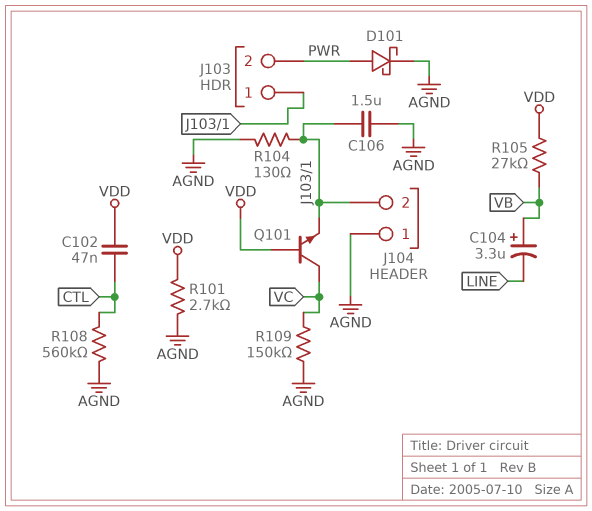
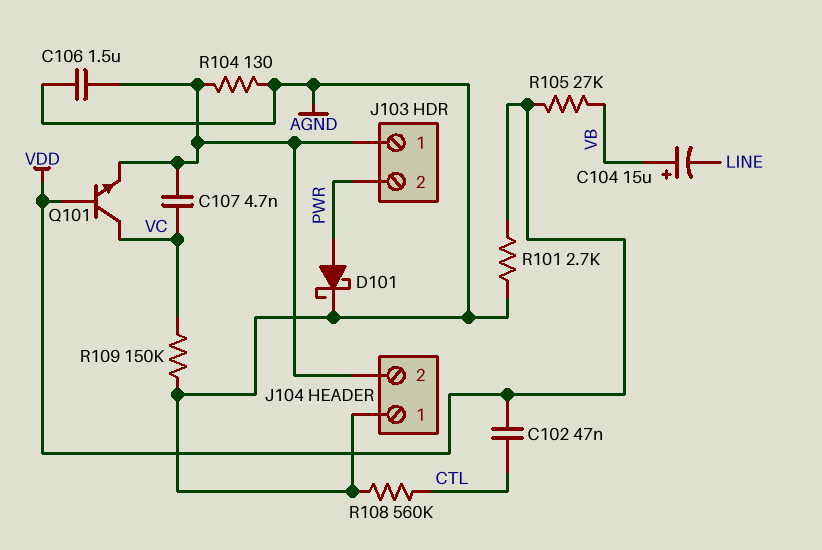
C104: 3.3uF (plus VB, minus LINE) -> 15uF (plus VB, minus LINE)
C107: none -> 4.7nF (J103/1, VC)

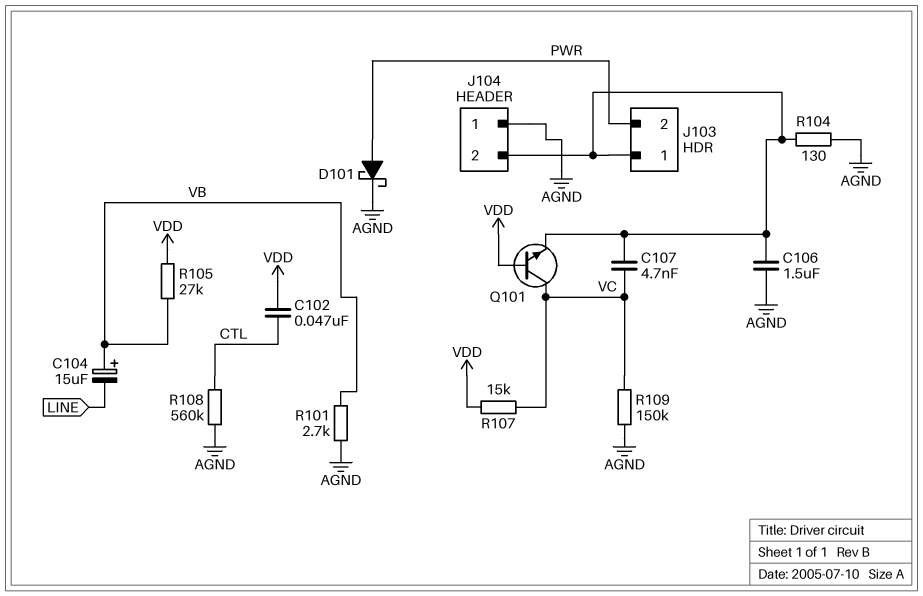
R101: 2.7k (AGND, VDD) -> 2.7k (AGND, VB)
R107: none -> 15k (VC, VDD)

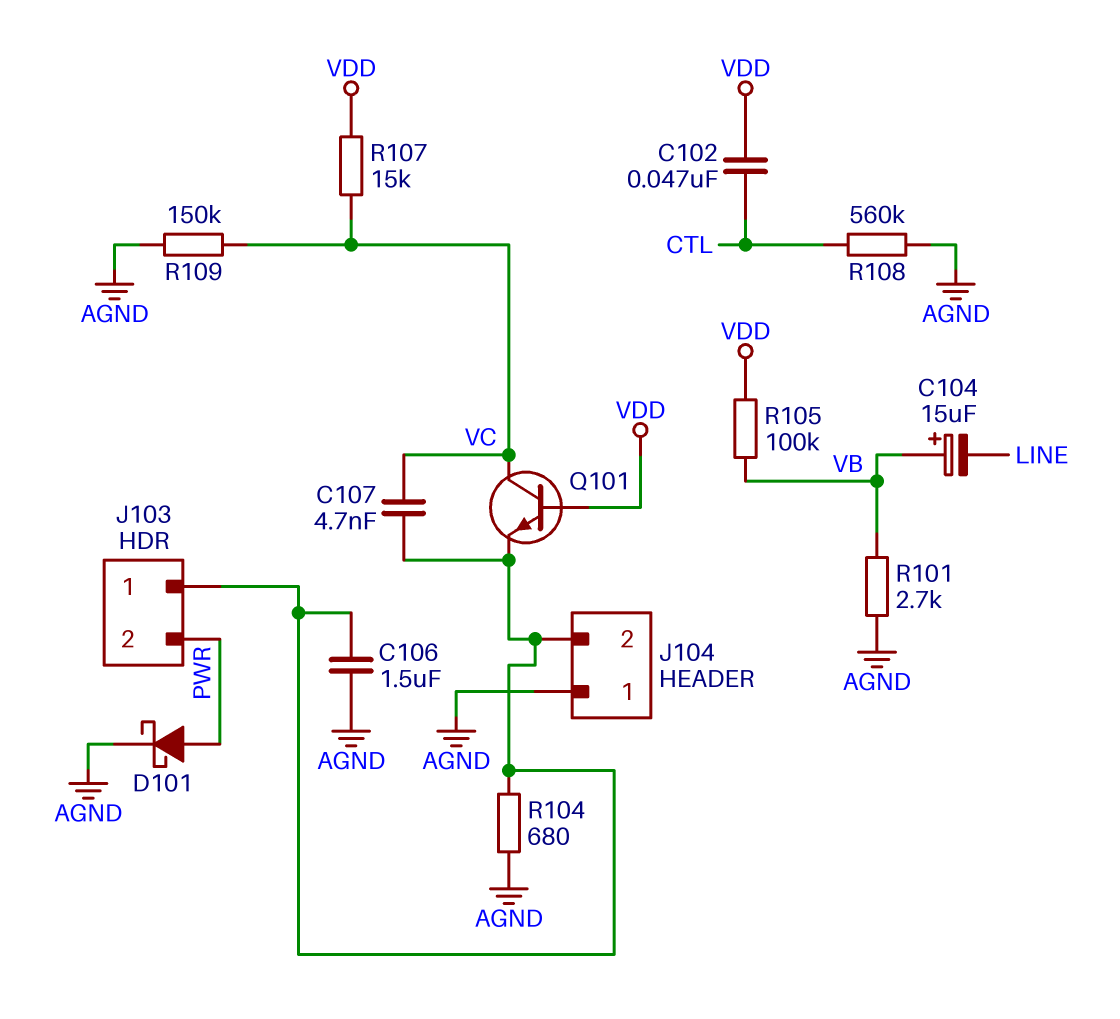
R104: 130 (AGND, J103/1) -> 680 (AGND, J103/1)
R105: 27k (VB, VDD) -> 100k (VB, VDD)

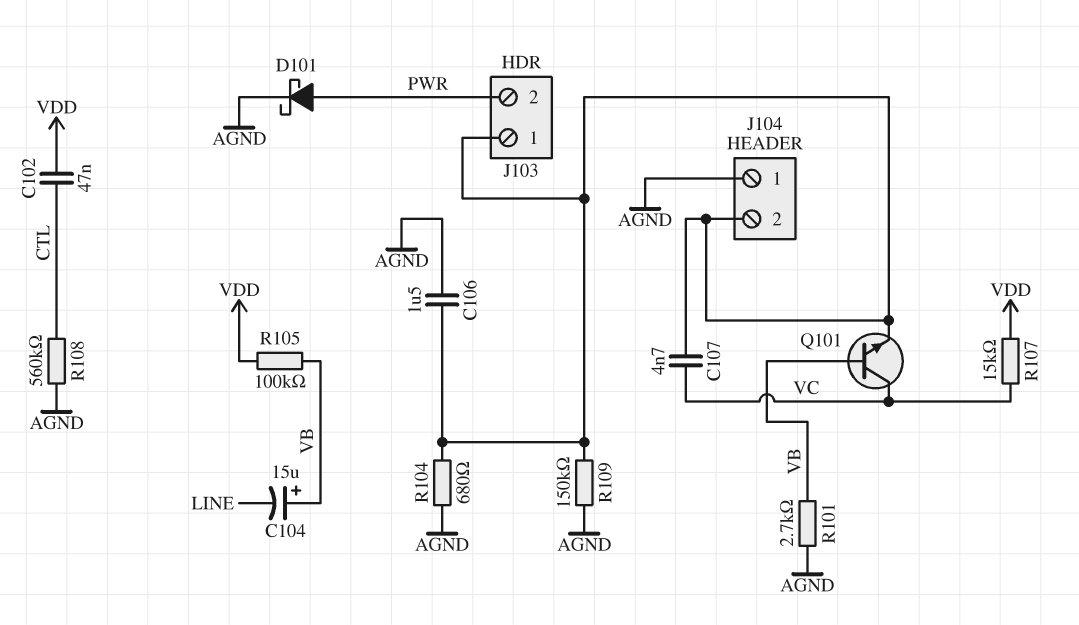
Q101: NPN (B VDD, C VC, E J103/1) -> NPN (B VB, C VC, E J103/1)
R109: 150k (AGND, VC) -> 150k (AGND, J103/1)

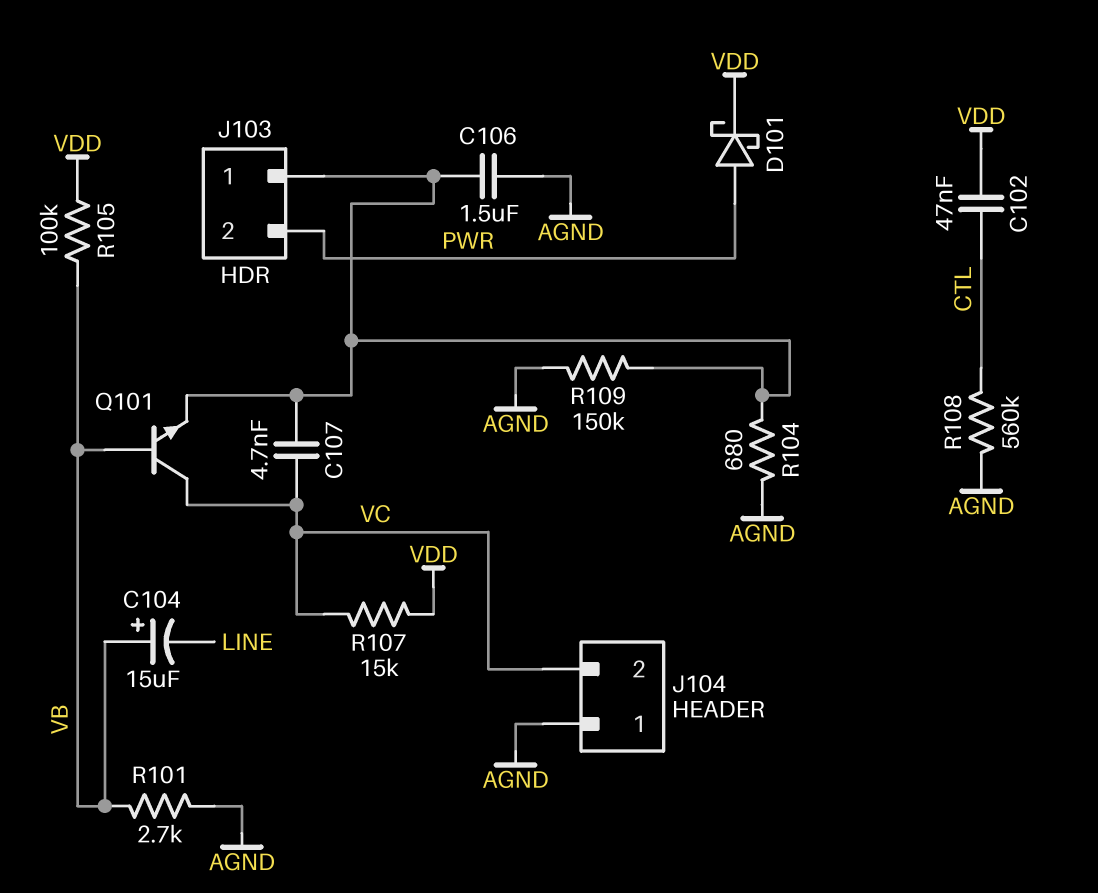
D101: schottky (A PWR, K AGND) -> schottky (A PWR, K VDD)
J104 pin 2: J103/1 -> VC

